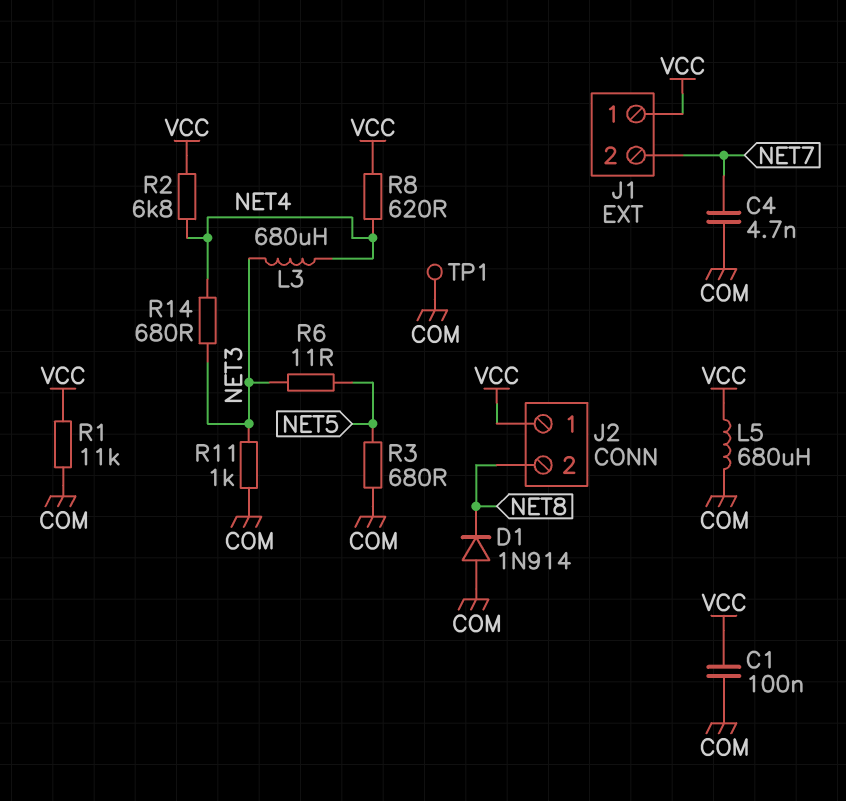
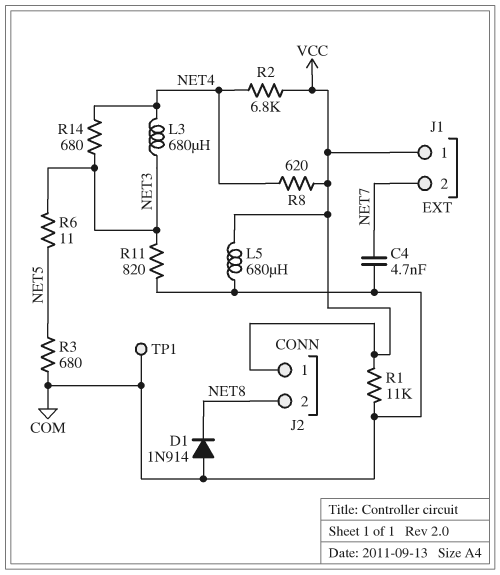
C1: 100nF (COM, VCC) -> none
R11: 1k (COM, NET3) -> 820 (COM, NET3)

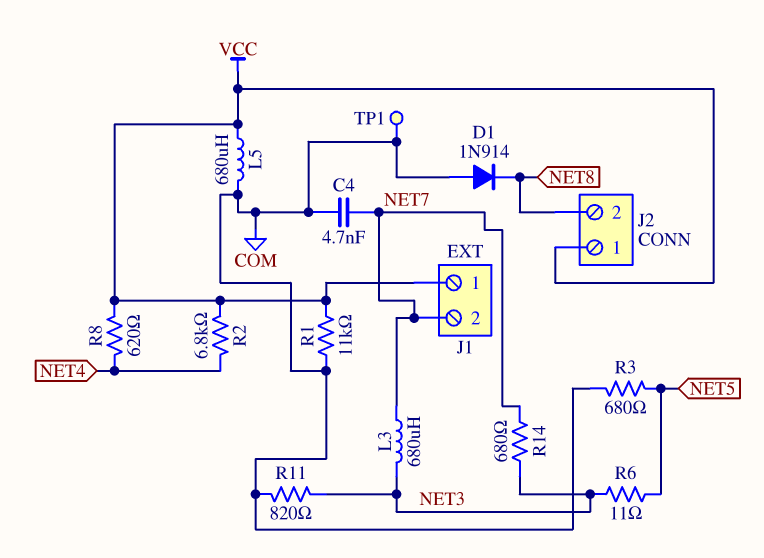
L3: 680uH (NET3, NET4) -> 680uH (NET3, NET7)
R14: 680 (NET3, NET4) -> 680 (NET3, NET7)

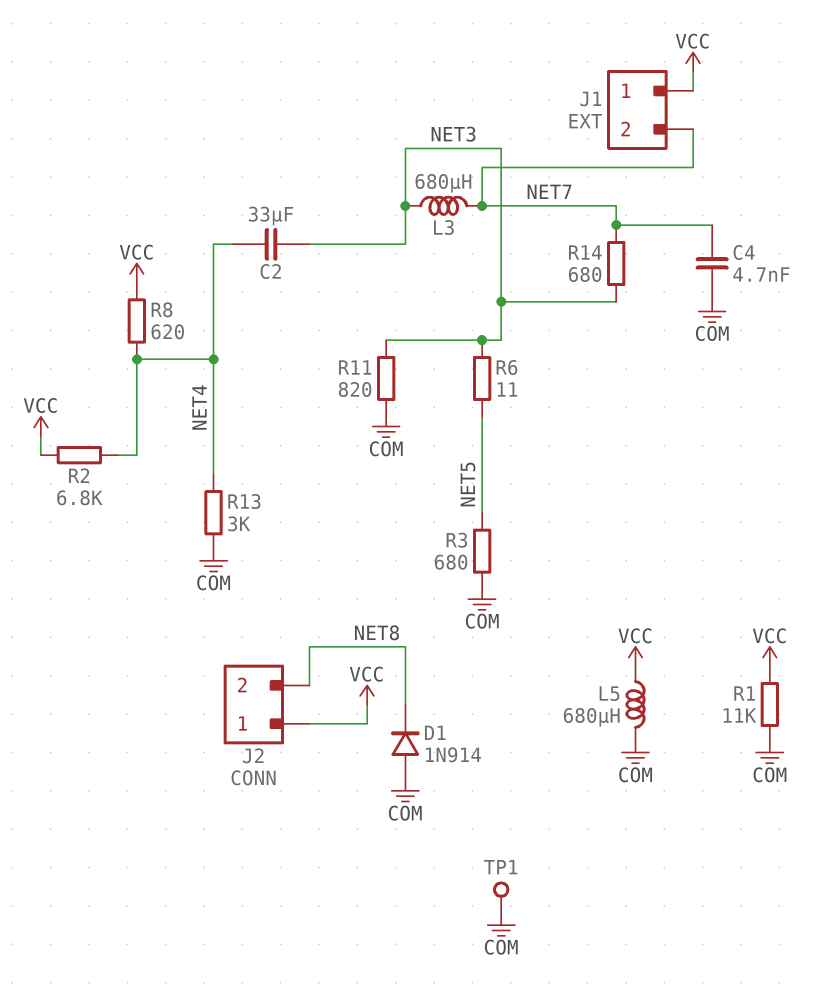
C2: none -> 33uF (NET3, NET4)
R13: none -> 3k (COM, NET4)

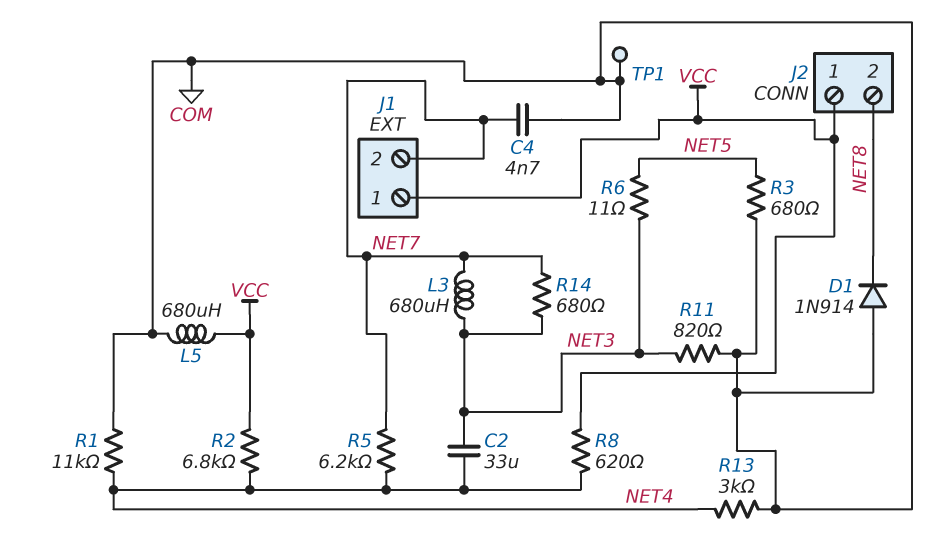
R1: 11k (COM, VCC) -> 11k (COM, NET4)
R5: none -> 6.2k (NET4, NET7)

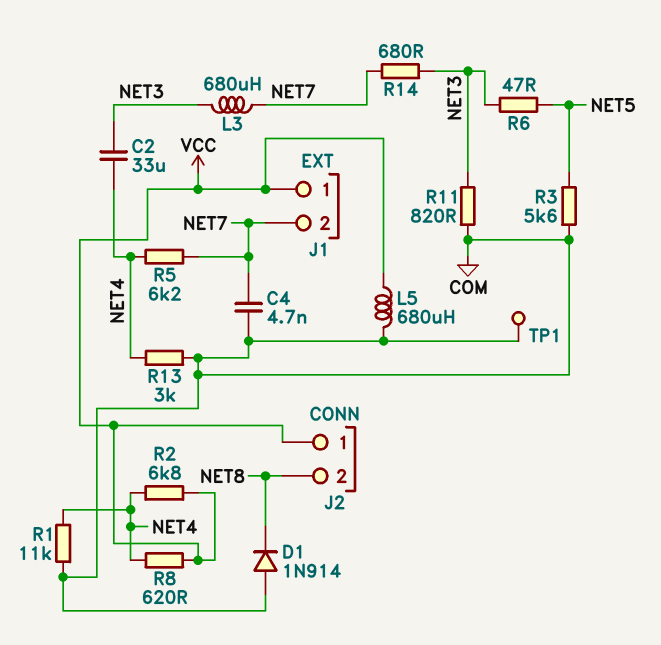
R3: 680 (COM, NET5) -> 5.6k (COM, NET5)
R6: 11 (NET3, NET5) -> 47 (NET3, NET5)

